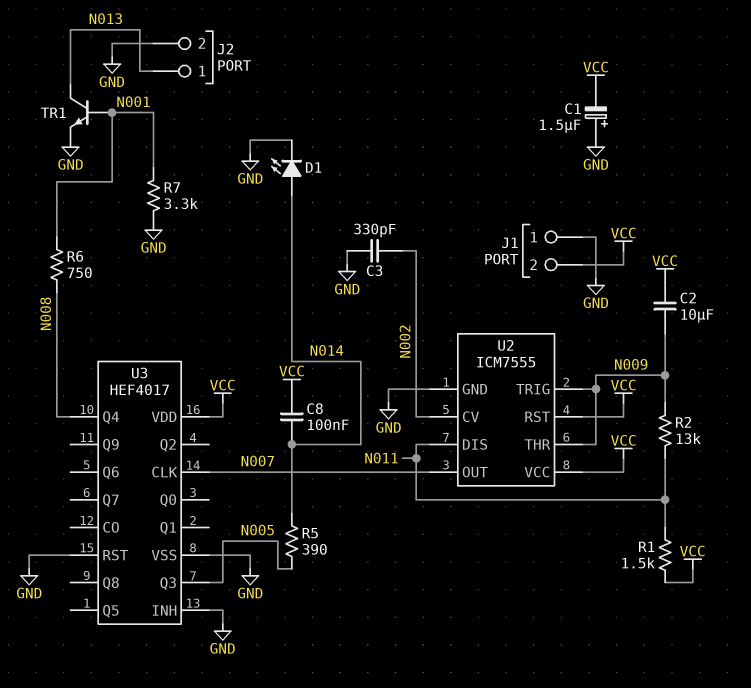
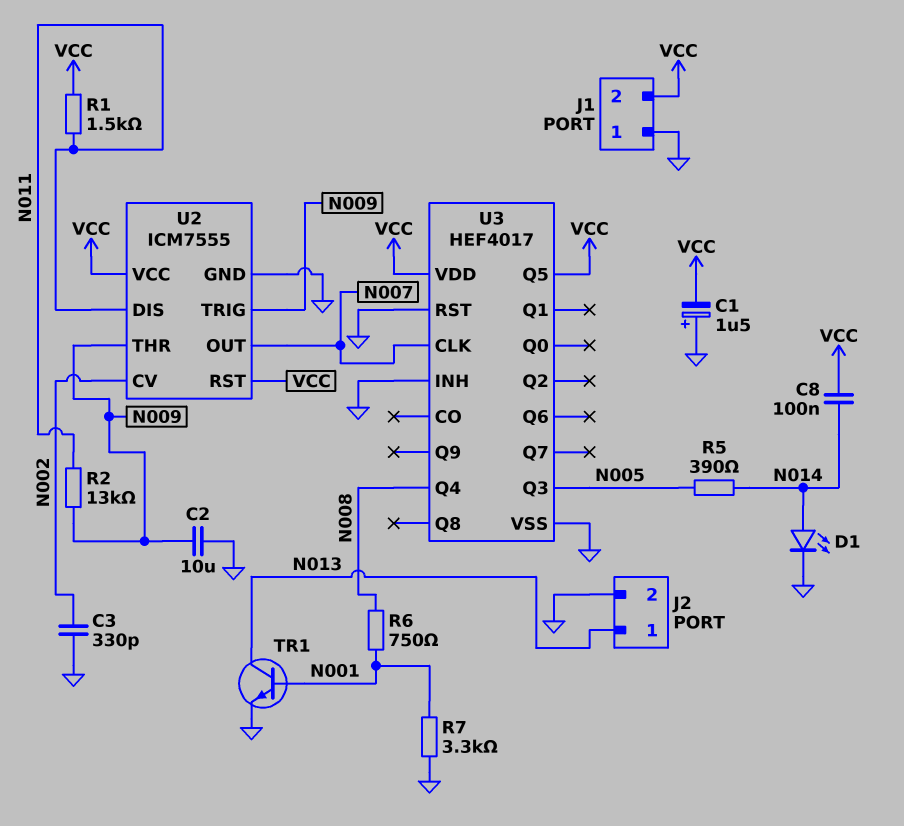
C2: 10uF (N009, VCC) -> 10uF (GND, N009)
U3 pin Q5: none -> VCC

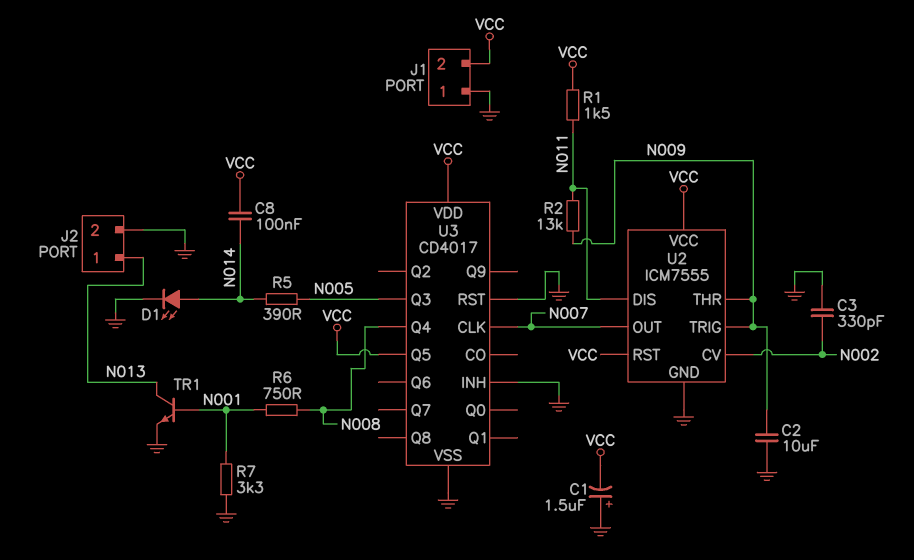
U3: HEF4017 -> CD4017

